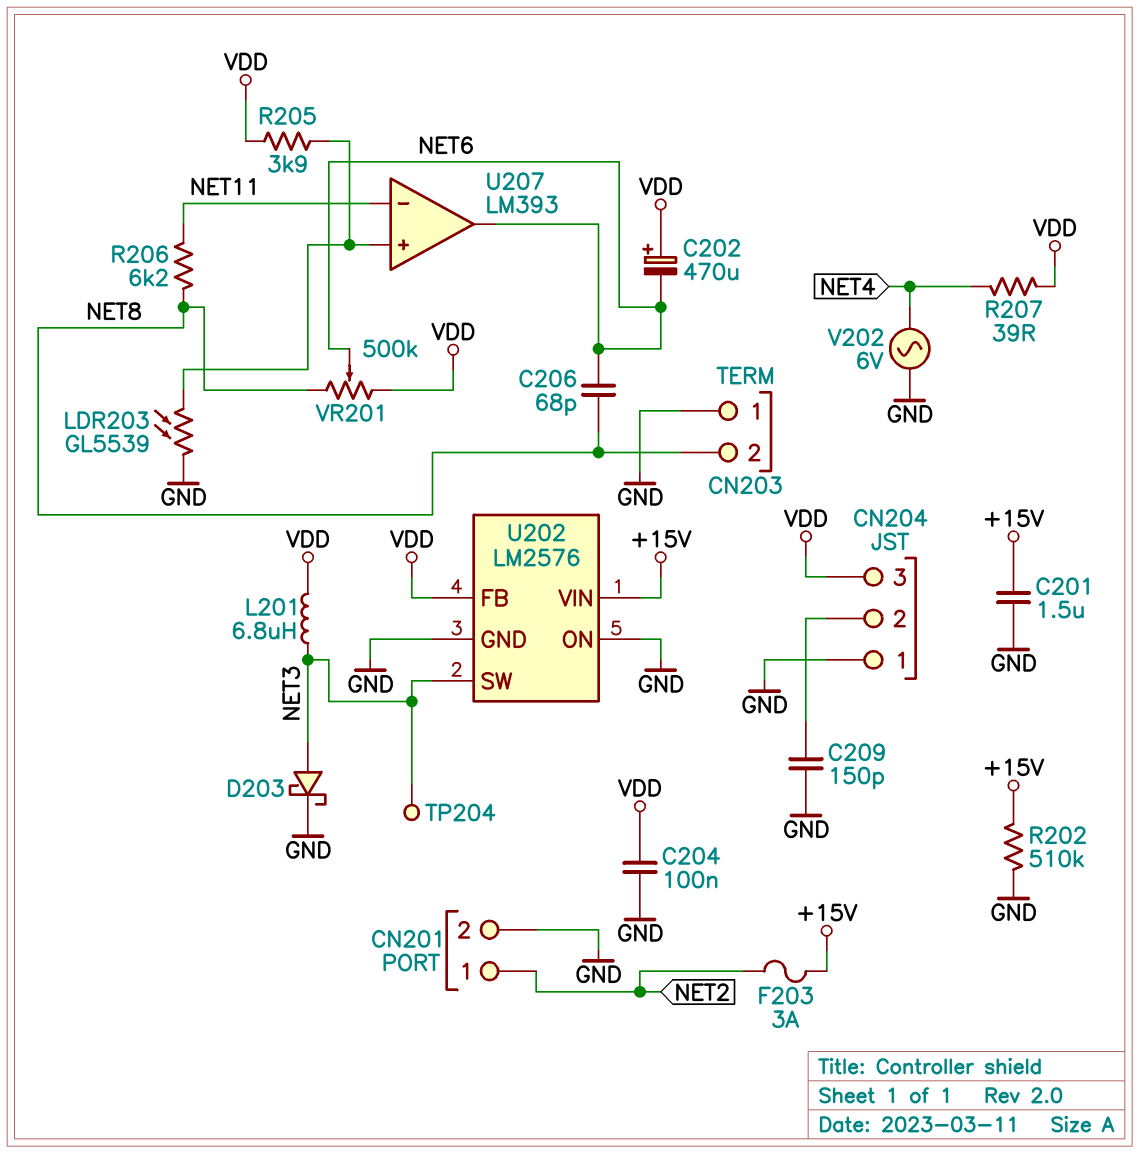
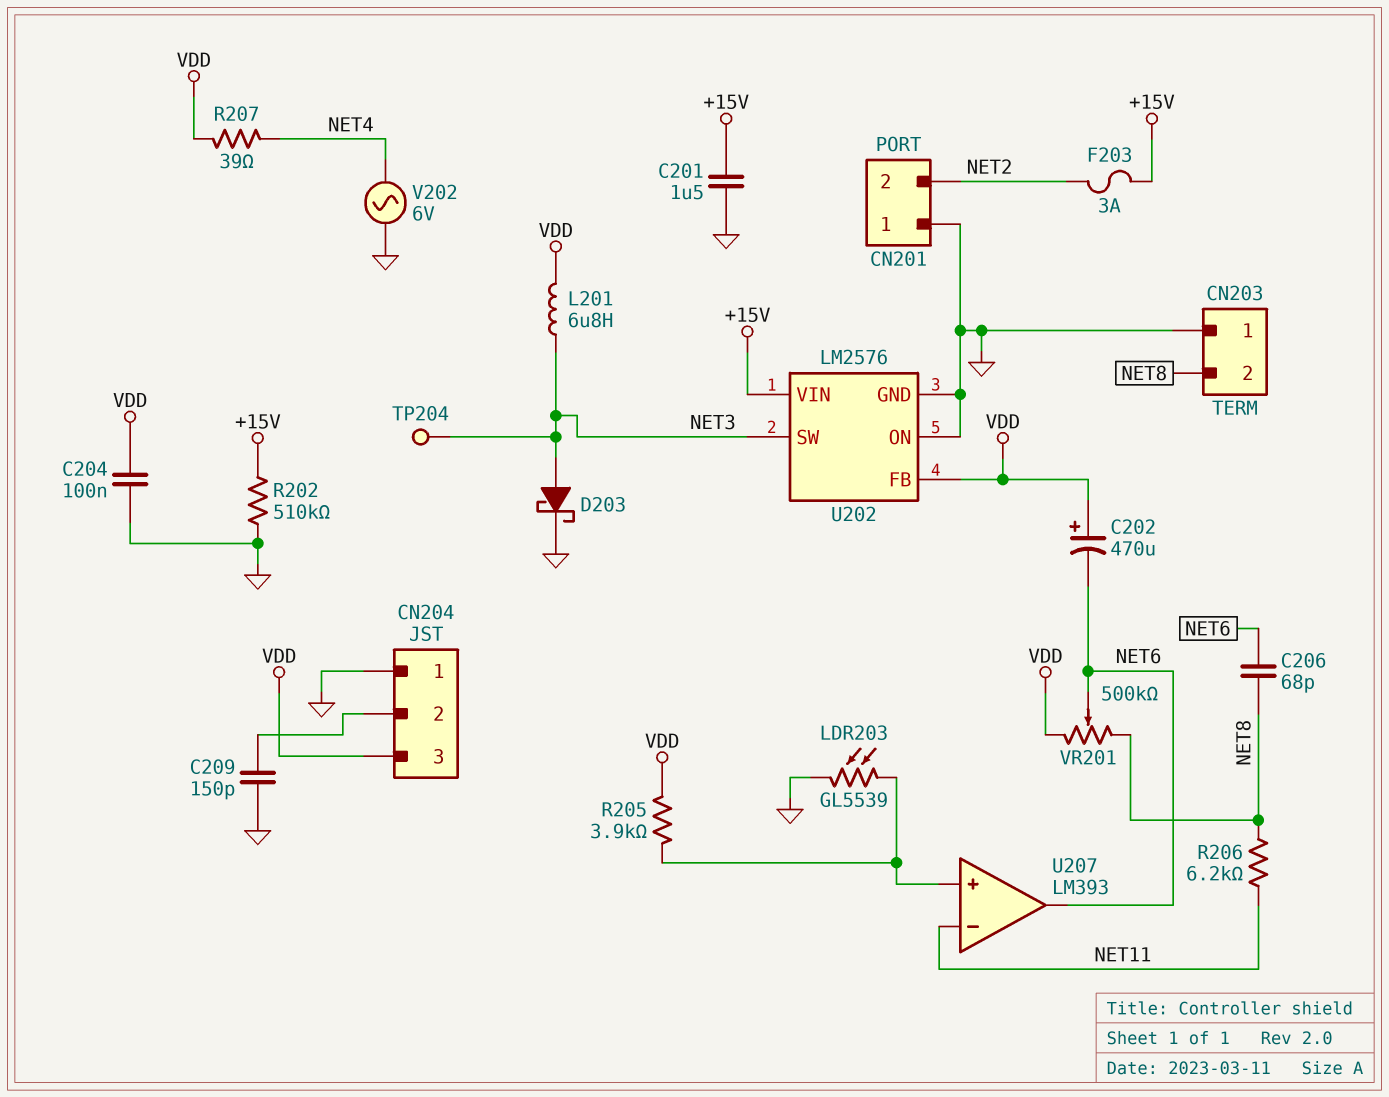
CN201 pin 1: NET2 -> GND
CN201 pin 2: GND -> NET2

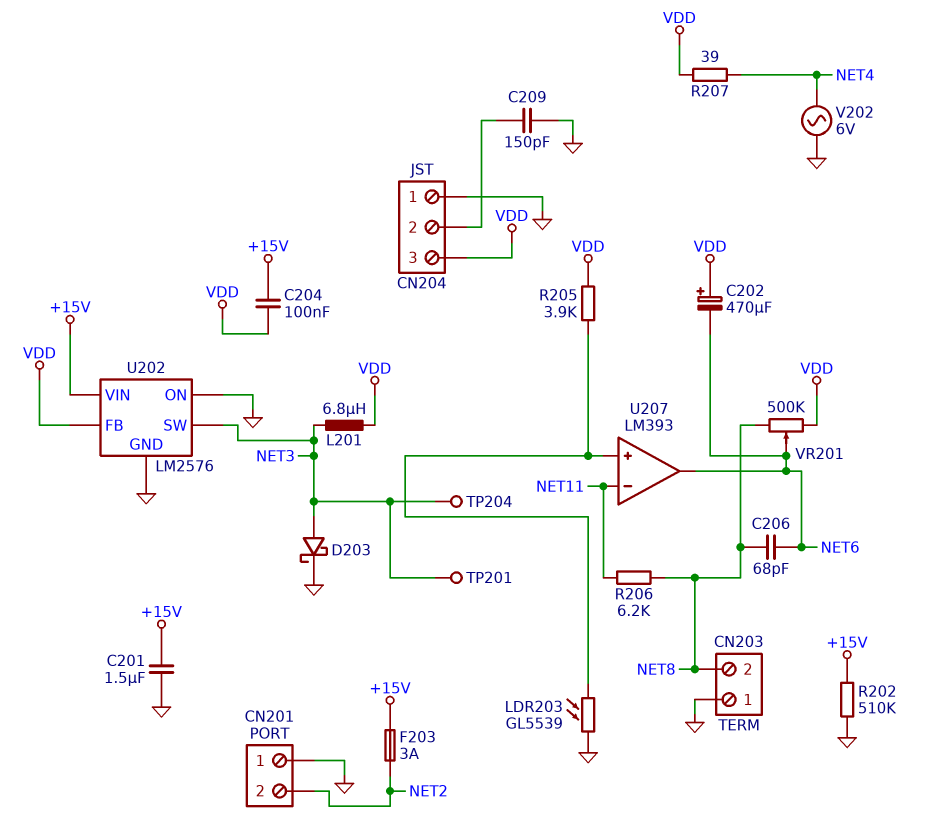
C204: 100nF (GND, VDD) -> 100nF (+15V, VDD)
TP201: none -> test point (NET3)

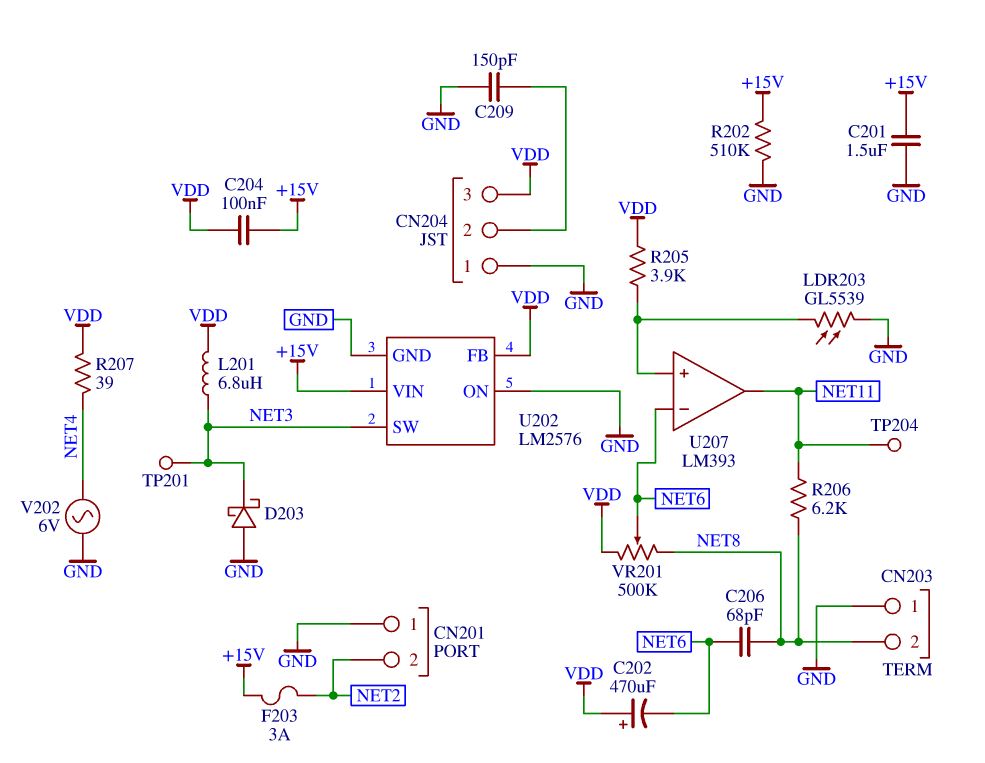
D203: schottky (A NET3, K GND) -> schottky (A GND, K NET3)
TP204: test point (NET3) -> test point (NET11)
U207 pin in-: NET11 -> NET6
U207 pin out: NET6 -> NET11

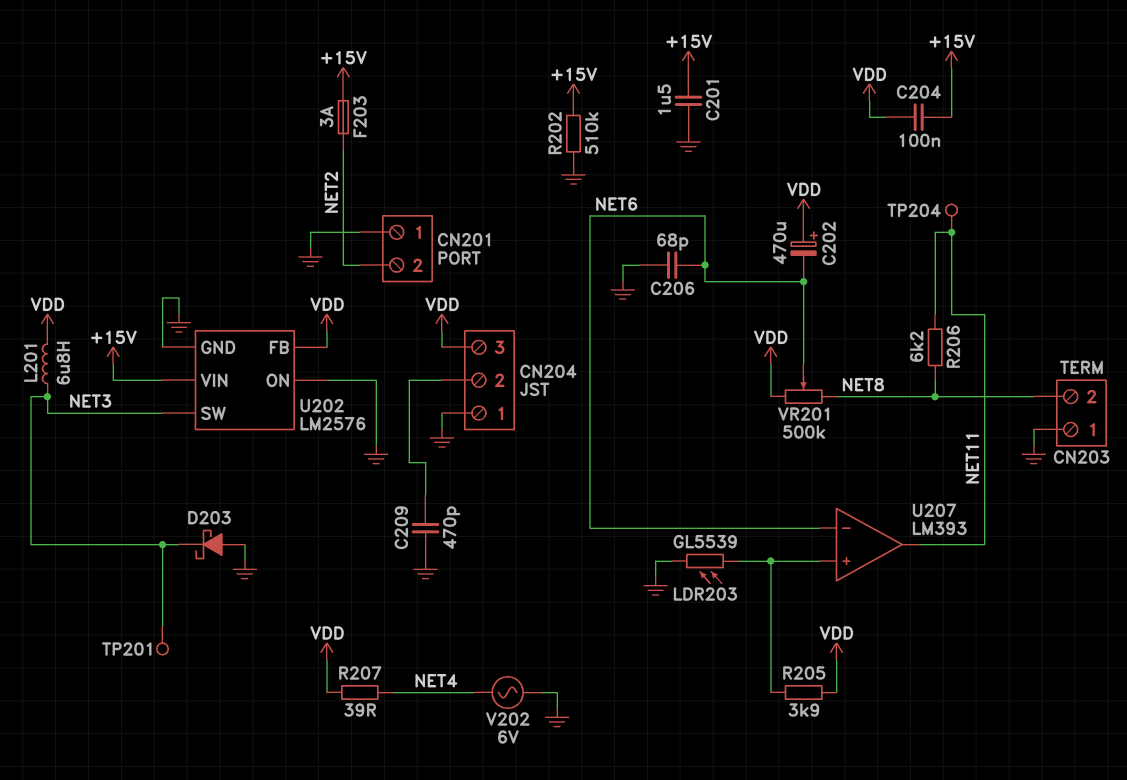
C206: 68pF (NET6, NET8) -> 68pF (GND, NET6)
C209: 150pF (CN204/2, GND) -> 470pF (CN204/2, GND)

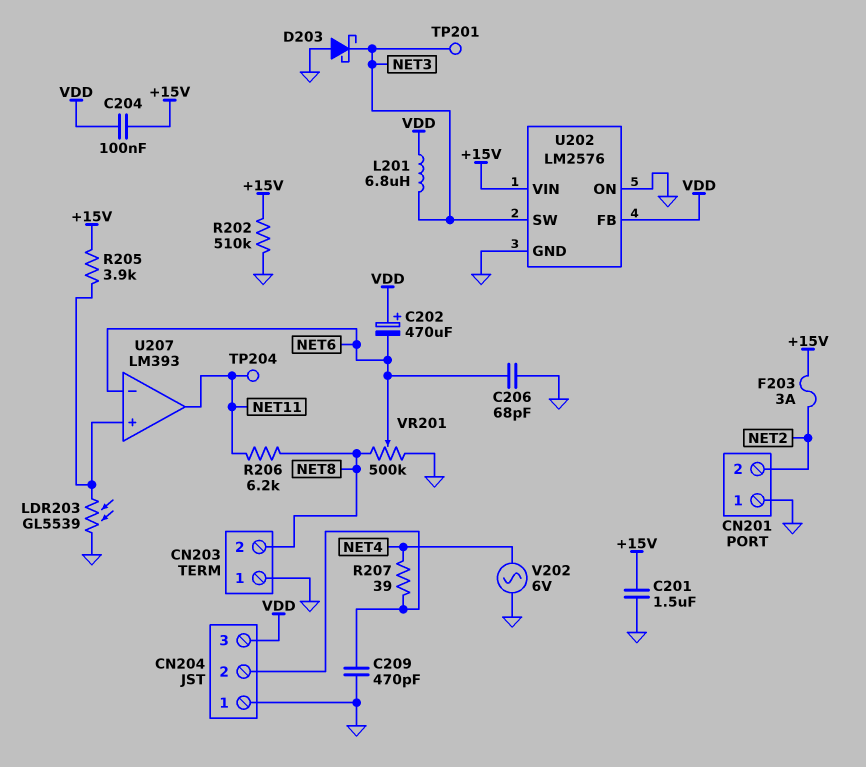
R205: 3.9k (U207/in+, VDD) -> 3.9k (+15V, U207/in+)
R207: 39 (NET4, VDD) -> 39 (CN204/2, NET4)
VR201: 500k (NET8, VDD, wiper NET6) -> 500k (GND, NET8, wiper NET6)

